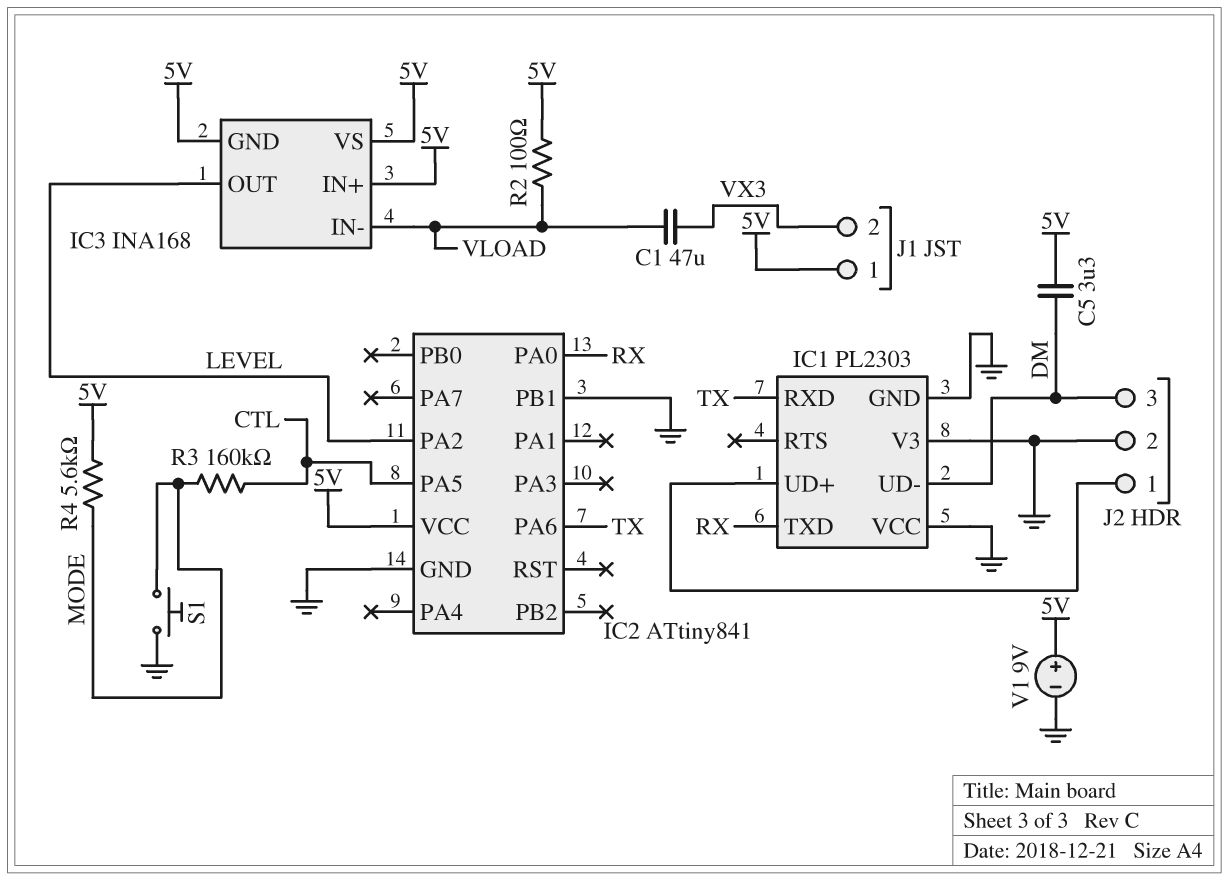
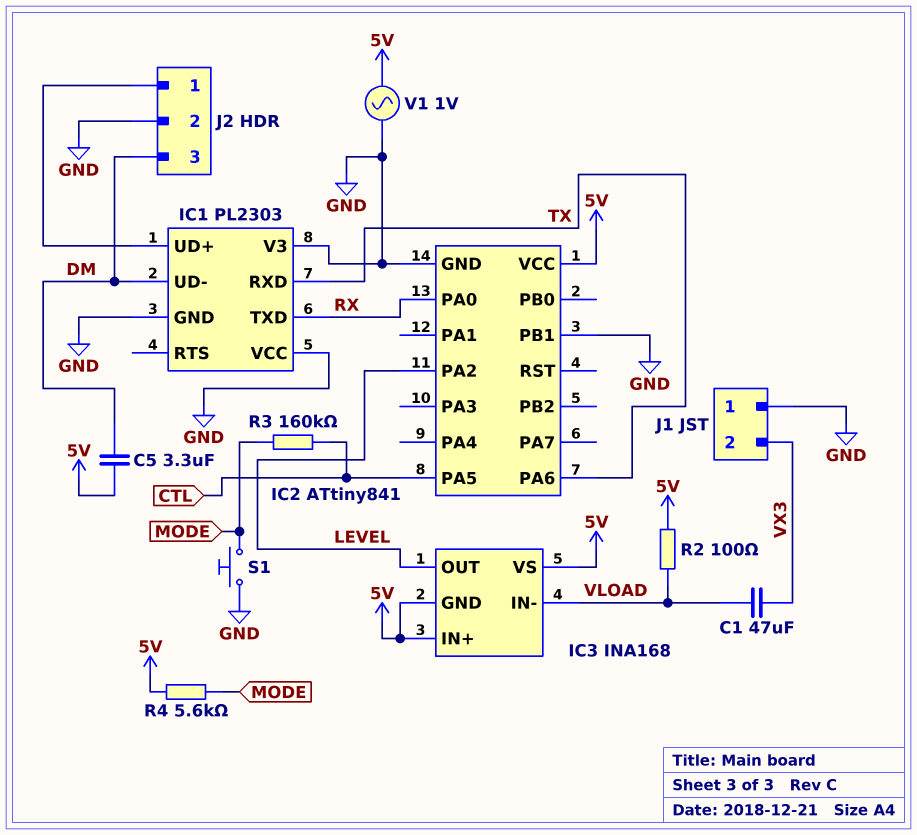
J1 pin 1: 5V -> GND
V1: 9V (plus 5V, minus GND) -> AC 1V (5V, GND)

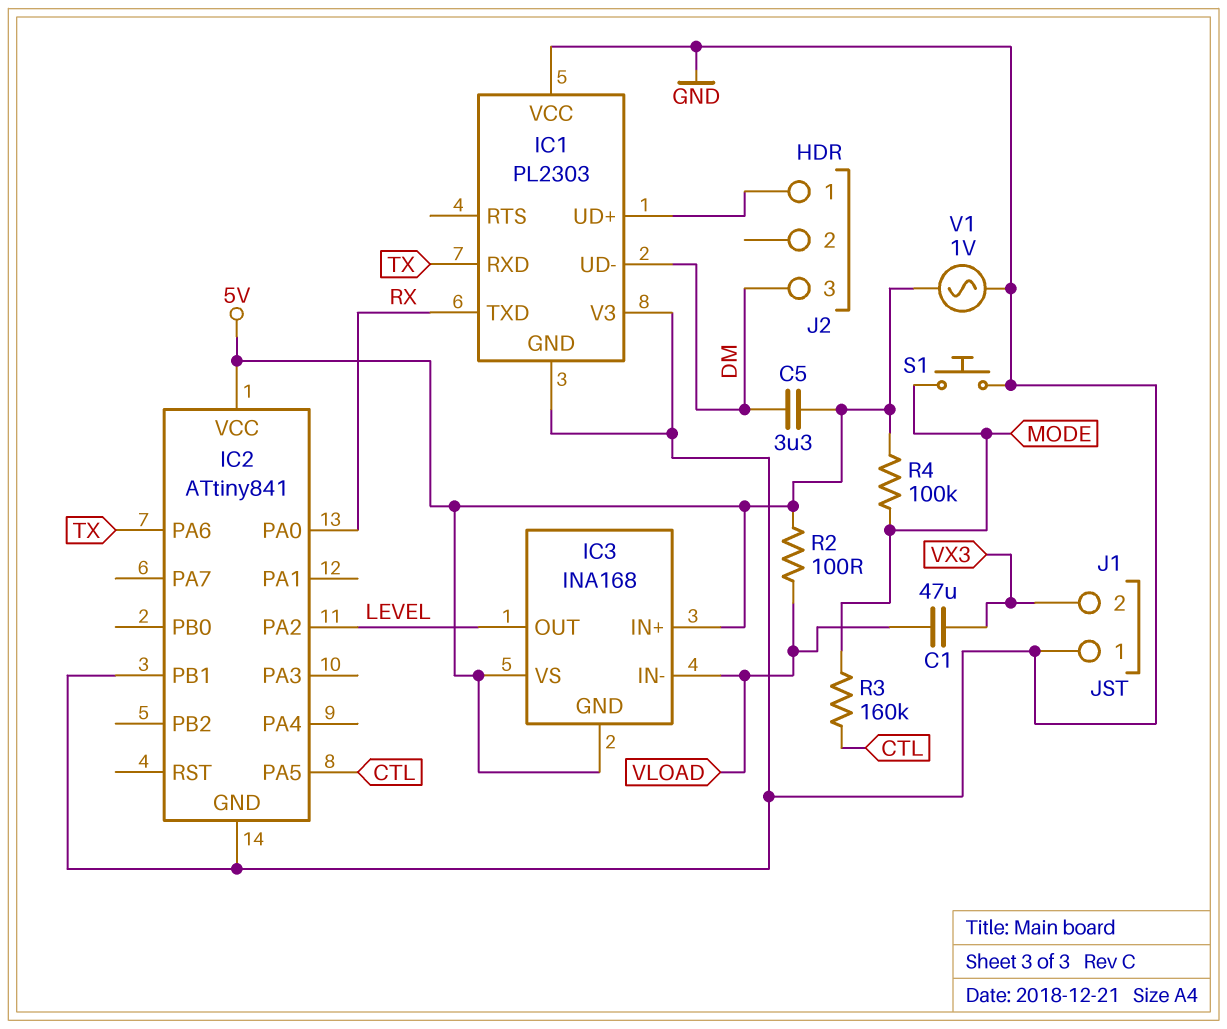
J2 pin 2: GND -> none
R4: 5.6k (5V, MODE) -> 100k (5V, MODE)

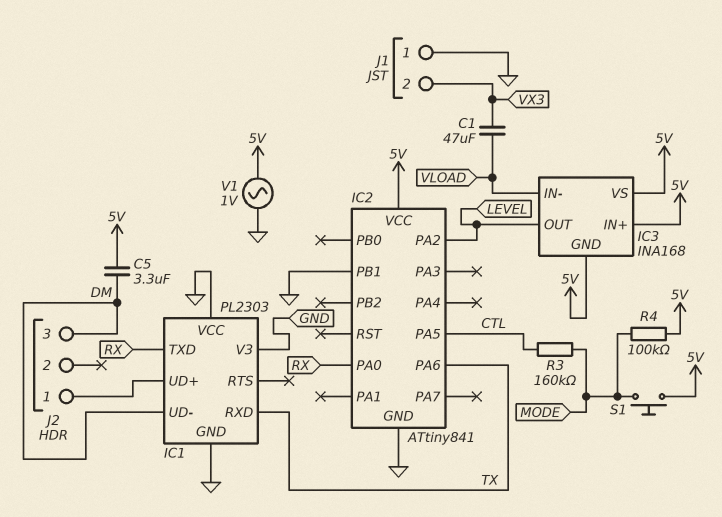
R2: 100 (5V, VLOAD) -> none
S1: button (GND, MODE) -> button (5V, MODE)

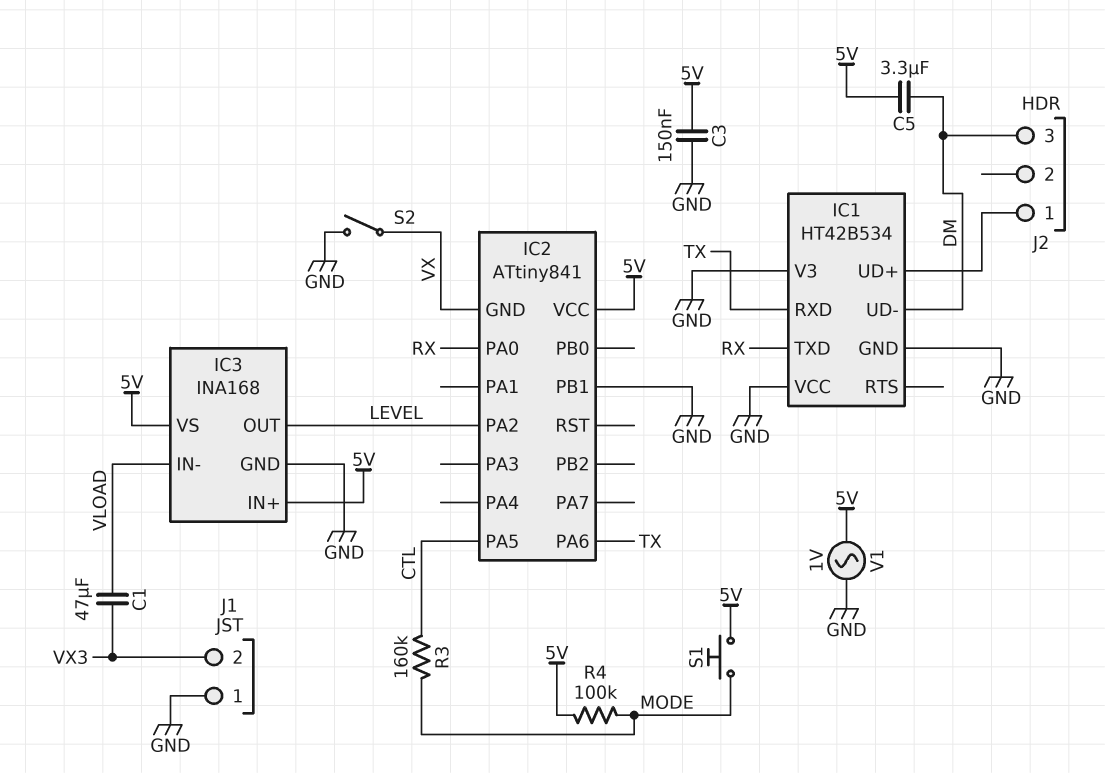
C3: none -> 150nF (5V, GND)
IC1: PL2303 -> HT42B534
IC2 pin GND: GND -> VX
IC3 pin GND: 5V -> GND
S2: none -> switch (GND, VX)

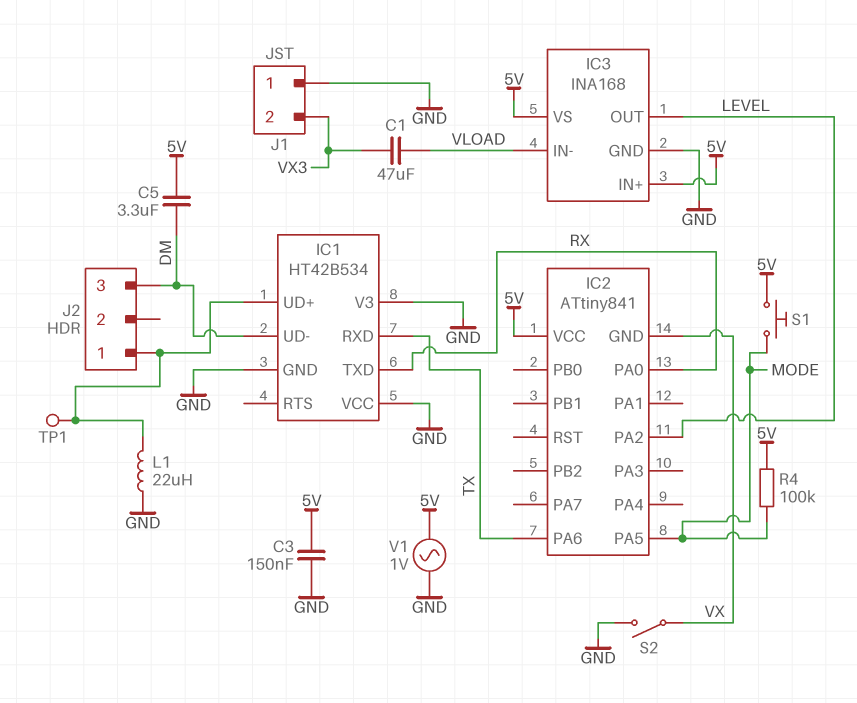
IC2 pin PA5: CTL -> MODE
IC2 pin PB1: GND -> none
L1: none -> 22uH (GND, IC1/UD+)
R3: 160k (CTL, MODE) -> none
TP1: none -> test point (IC1/UD+)

